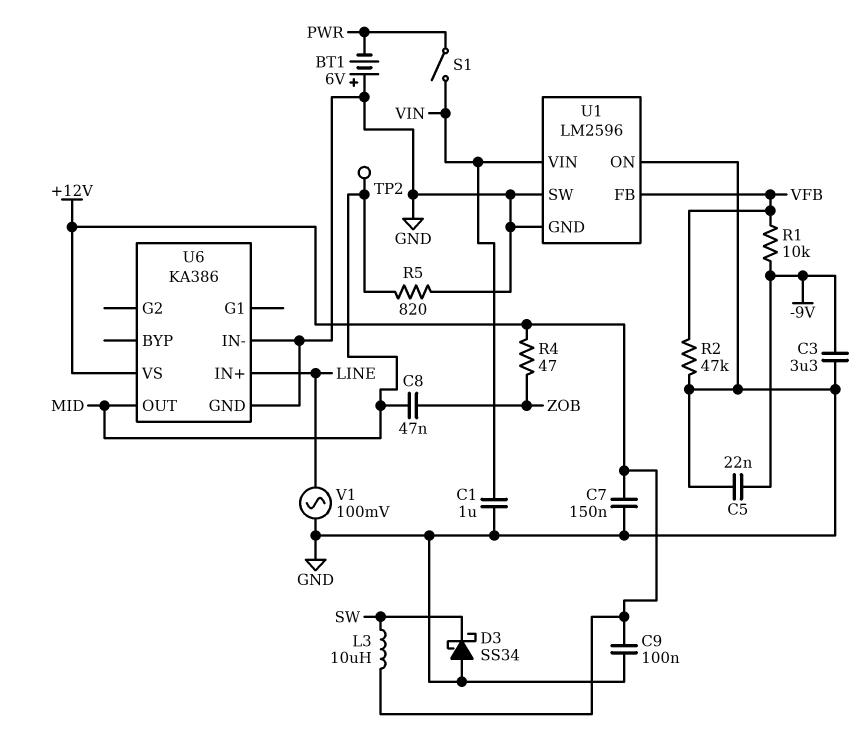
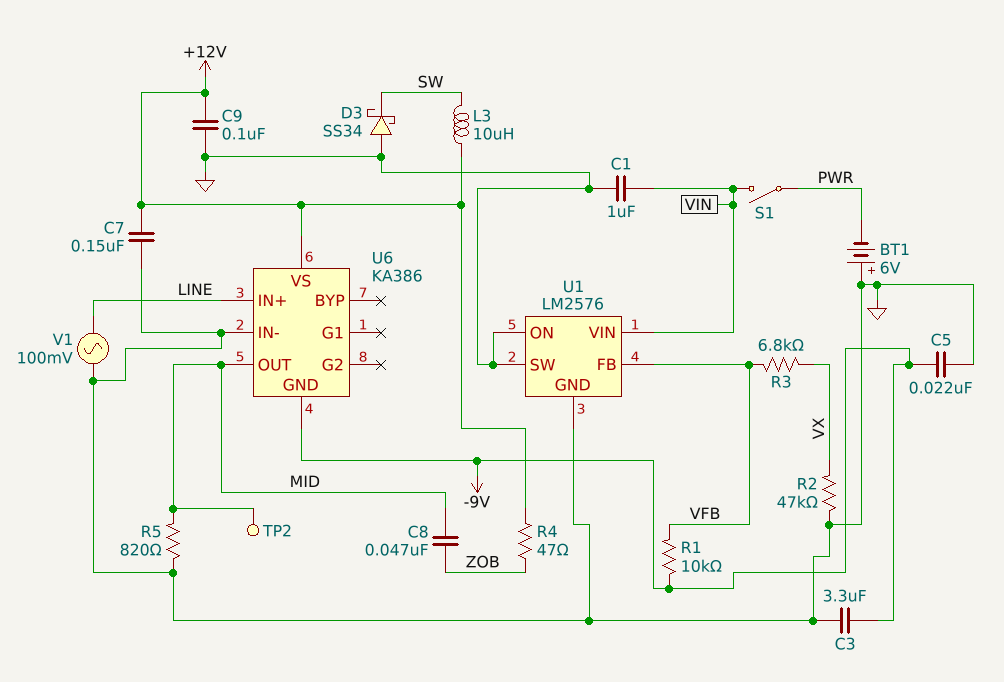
R2: 47k (GND, VFB) -> 47k (GND, VX)
R3: none -> 6.8k (VFB, VX)
U1: LM2596 -> LM2576
U6 pin GND: GND -> -9V

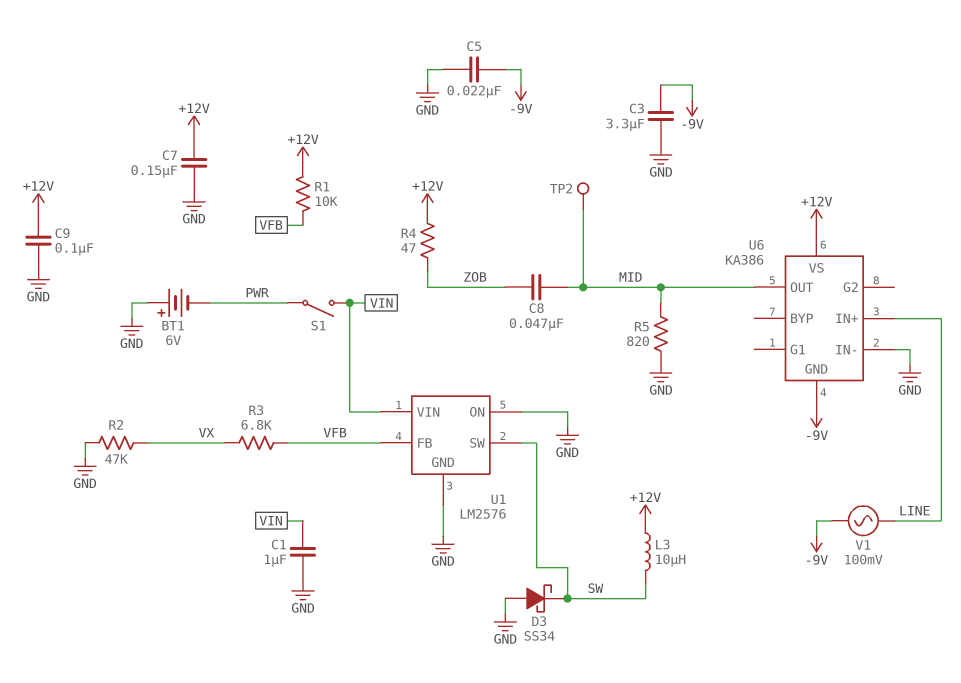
R1: 10k (-9V, VFB) -> 10k (+12V, VFB)
U1 pin SW: GND -> SW
V1: AC 100mV (GND, LINE) -> AC 100mV (-9V, LINE)

